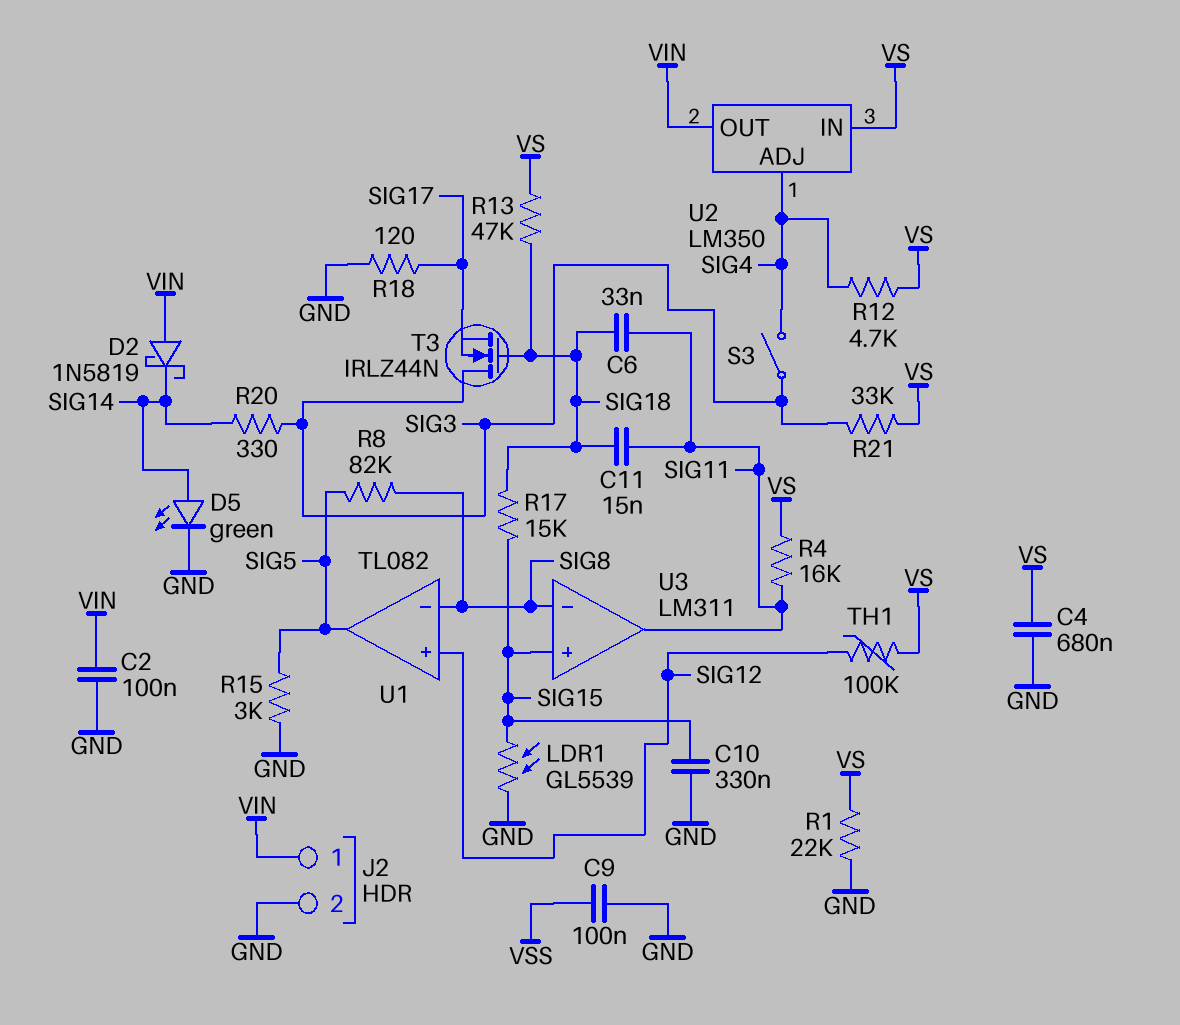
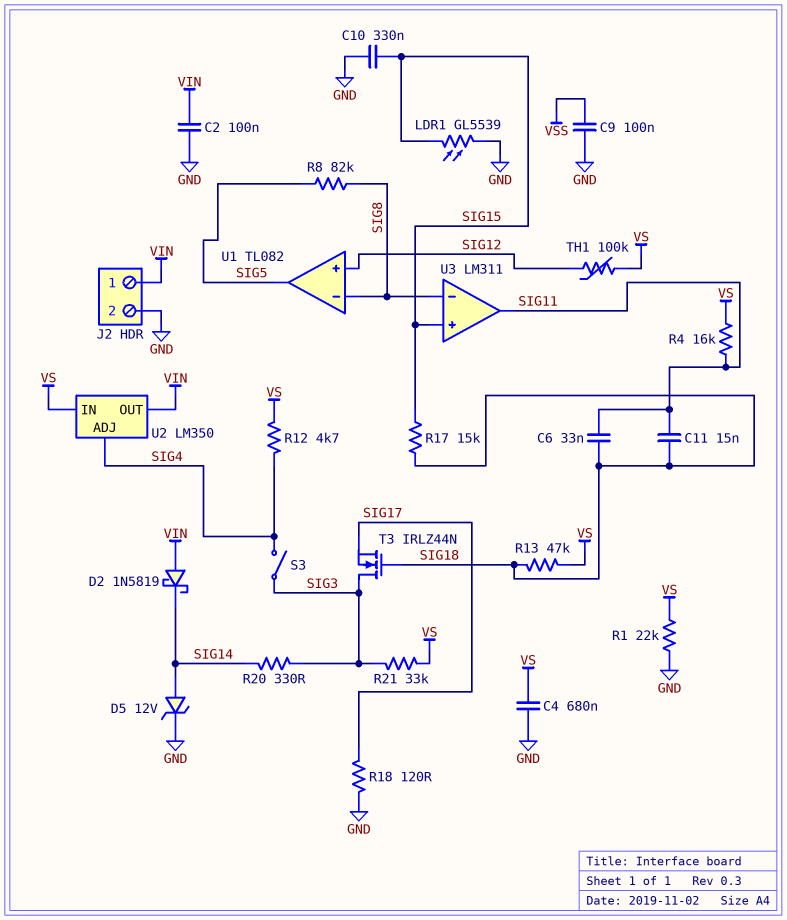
D5: LED green (A SIG14, K GND) -> zener 12V (A SIG14, K GND)
R15: 3k (GND, SIG5) -> none

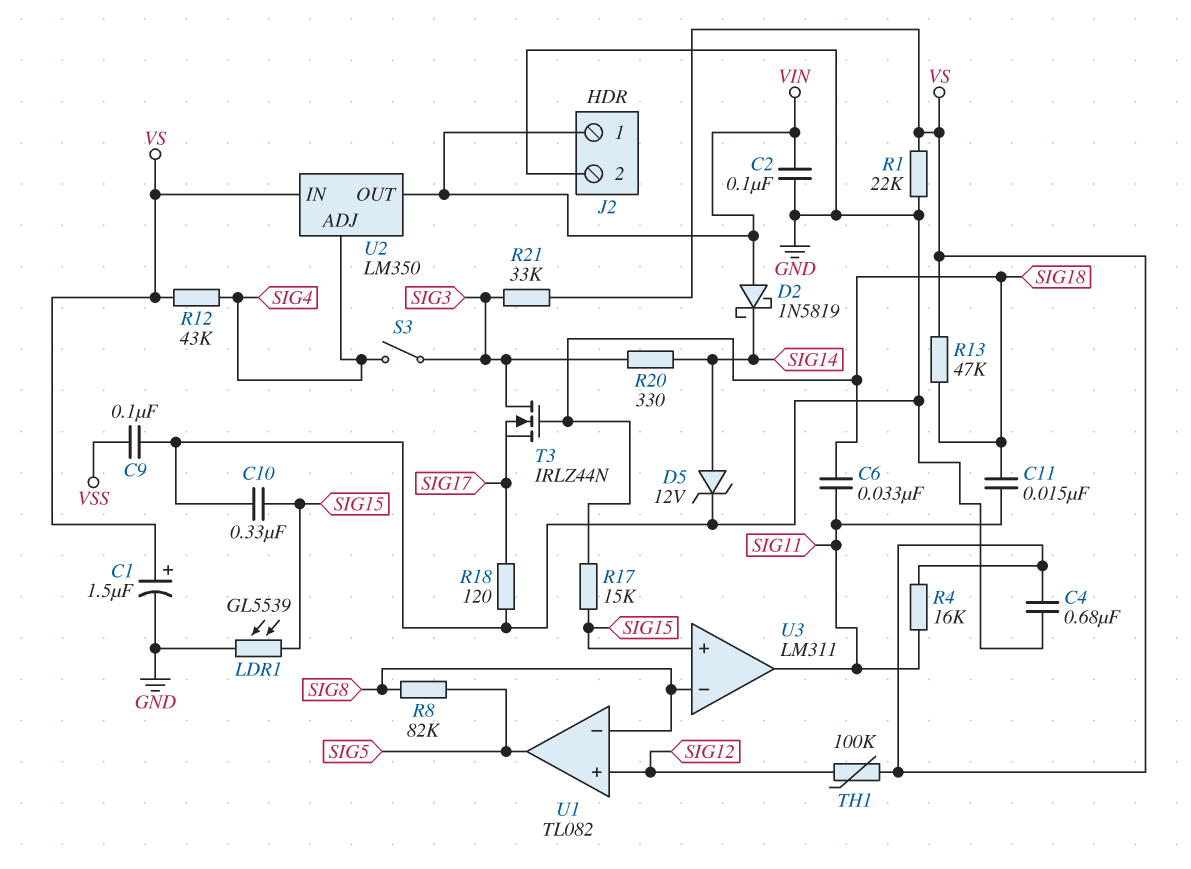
C1: none -> 1.5uF (plus VS, minus GND)
R12: 4.7k (SIG4, VS) -> 43k (SIG4, VS)

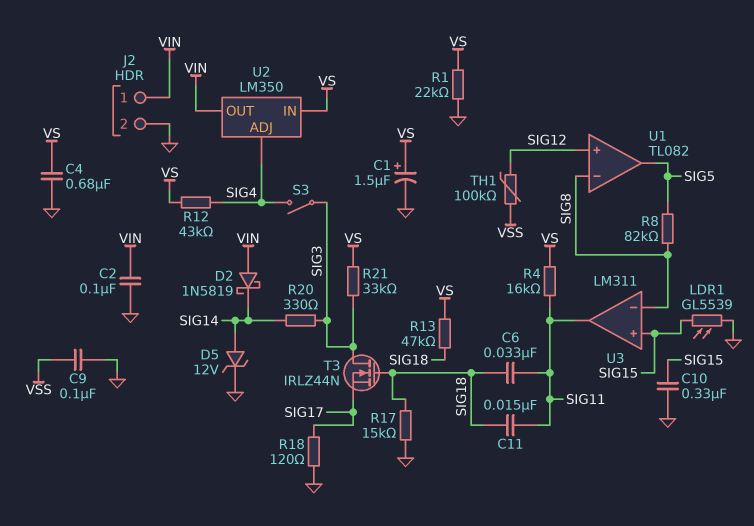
R17: 15k (SIG15, SIG18) -> 15k (GND, SIG18)
TH1: 100k (SIG12, VS) -> 100k (SIG12, VSS)

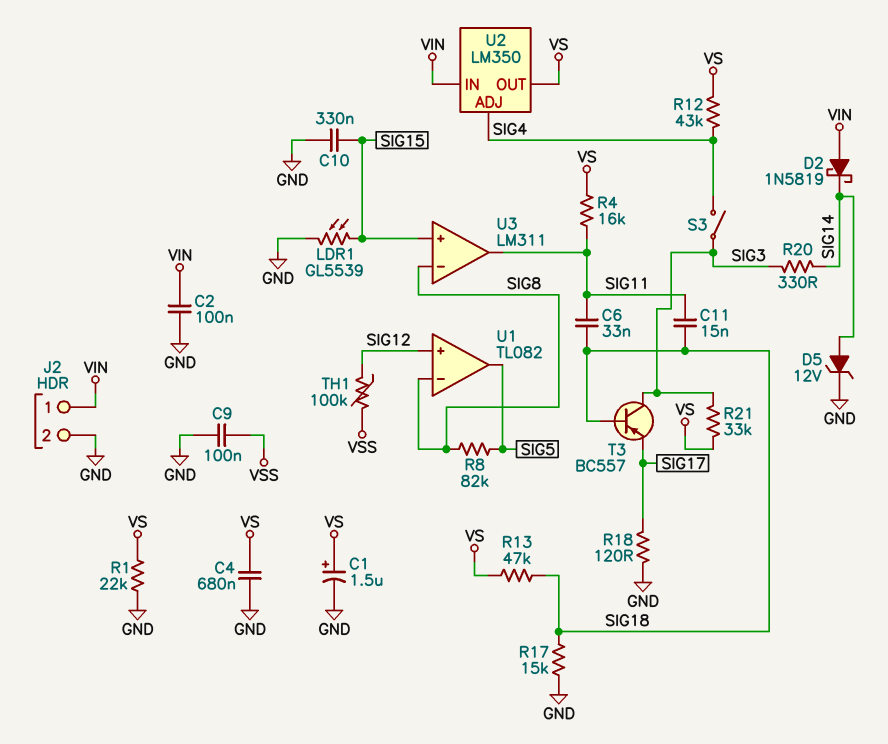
T3: NMOS IRLZ44N (G SIG18, D SIG3, S SIG17) -> PNP BC557 (B SIG18, C SIG3, E SIG17)
U2 pin IN: VS -> VIN
U2 pin OUT: VIN -> VS

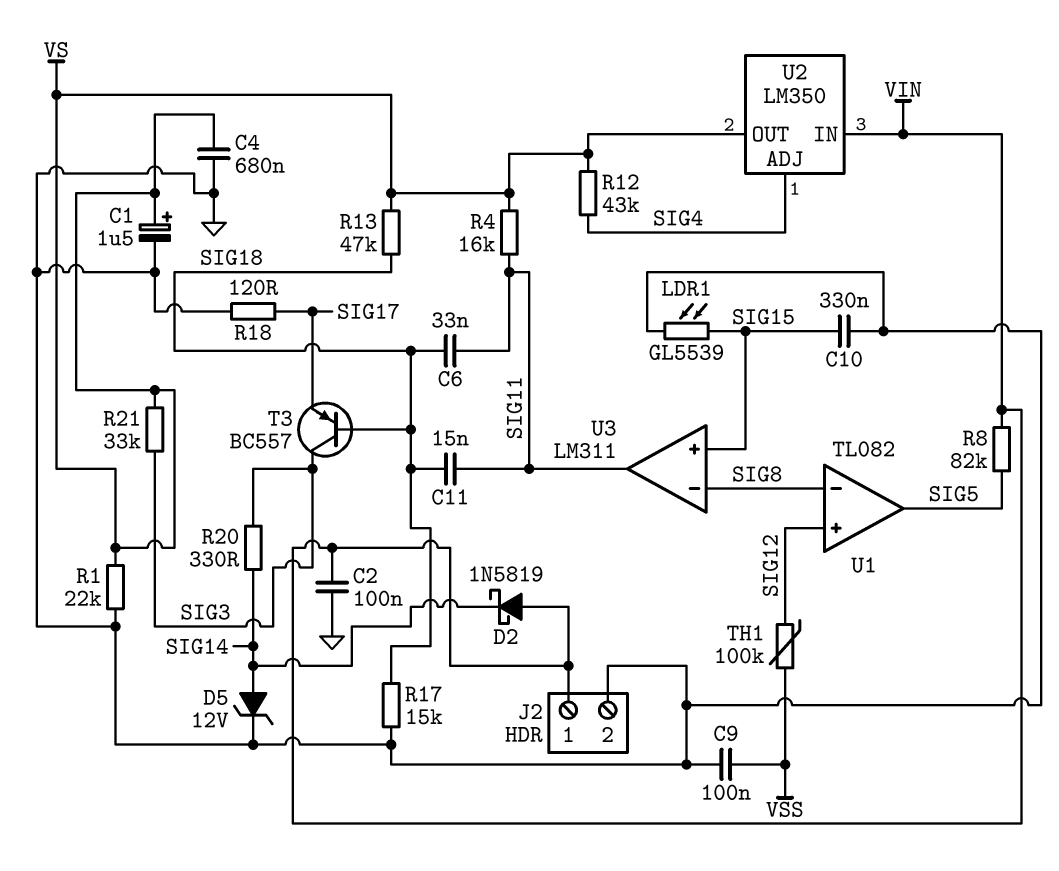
R8: 82k (SIG5, SIG8) -> 82k (SIG5, VIN)
S3: switch (SIG3, SIG4) -> none

